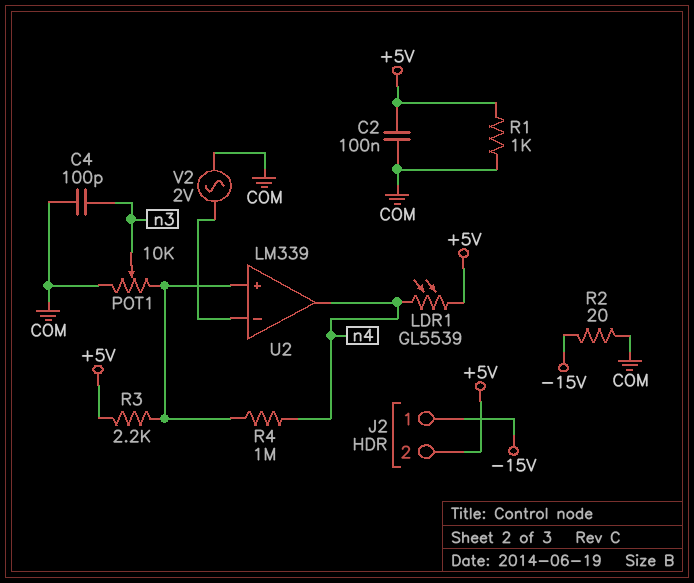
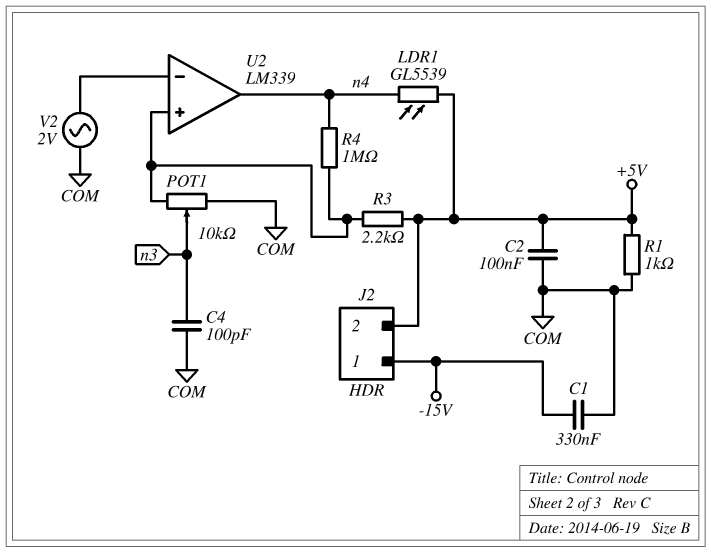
C1: none -> 330nF (-15V, COM)
R2: 20 (-15V, COM) -> none

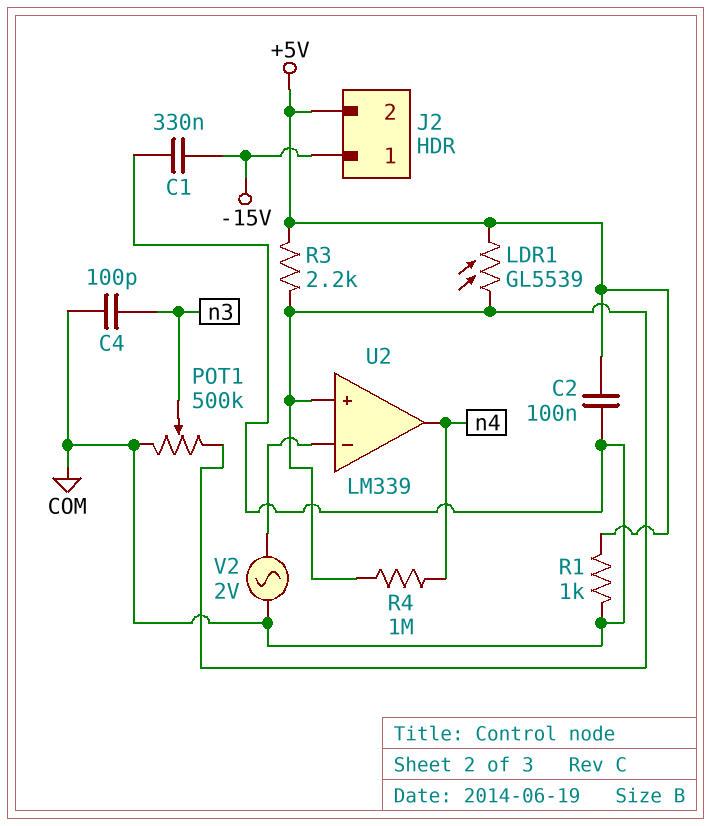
LDR1: GL5539 (+5V, n4) -> GL5539 (+5V, U2/in+)
POT1: 10k (COM, U2/in+, wiper n3) -> 500k (COM, U2/in+, wiper n3)

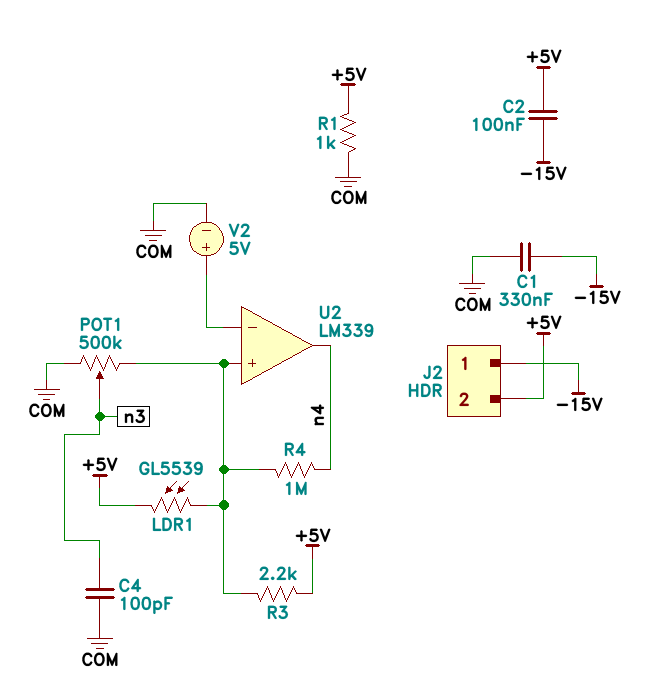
C2: 100nF (+5V, COM) -> 100nF (+5V, -15V)
V2: AC 2V (COM, U2/in-) -> 5V (plus U2/in-, minus COM)

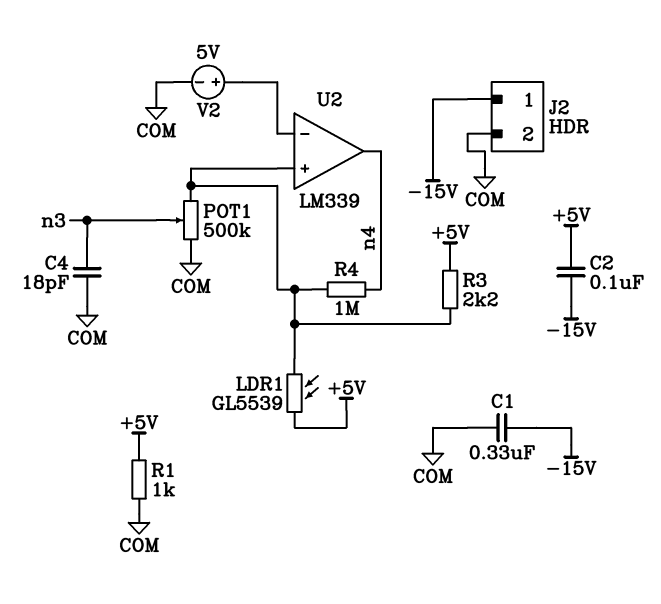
C4: 100pF (COM, n3) -> 18pF (COM, n3)
J2 pin 2: +5V -> COM

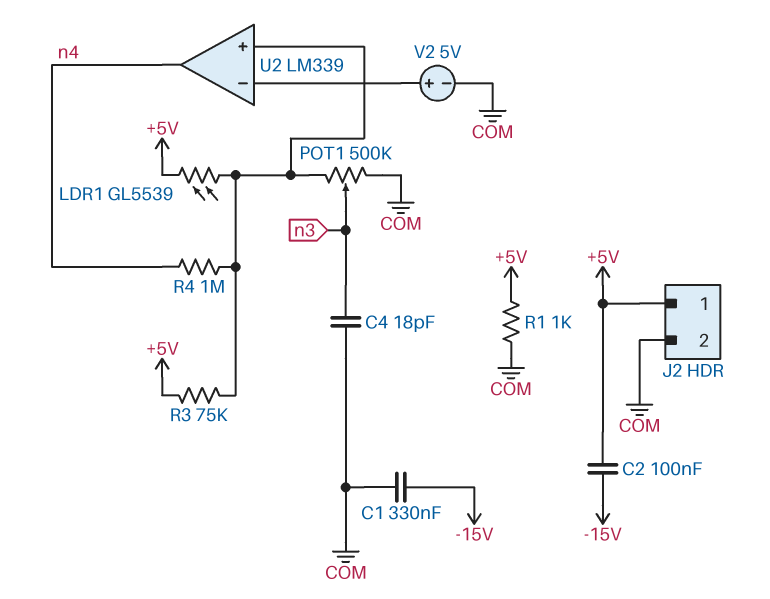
J2 pin 1: -15V -> +5V
R3: 2.2k (+5V, U2/in+) -> 75k (+5V, U2/in+)

